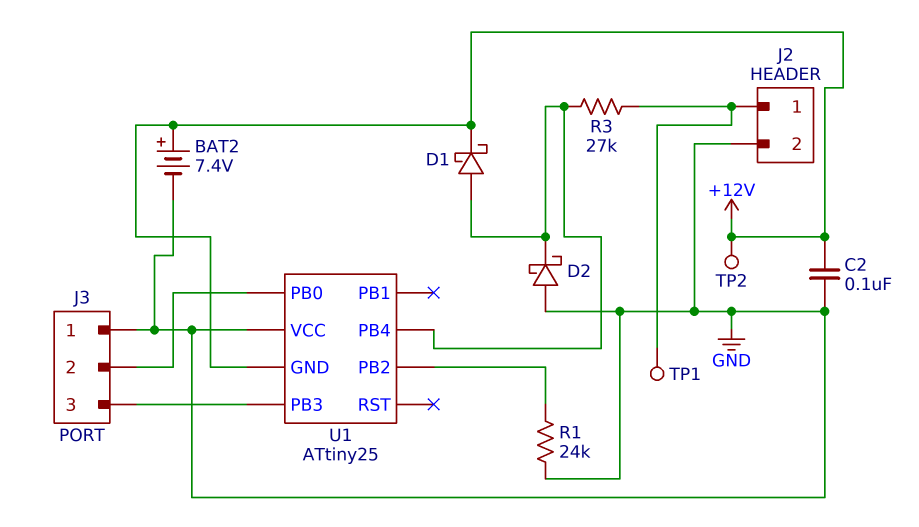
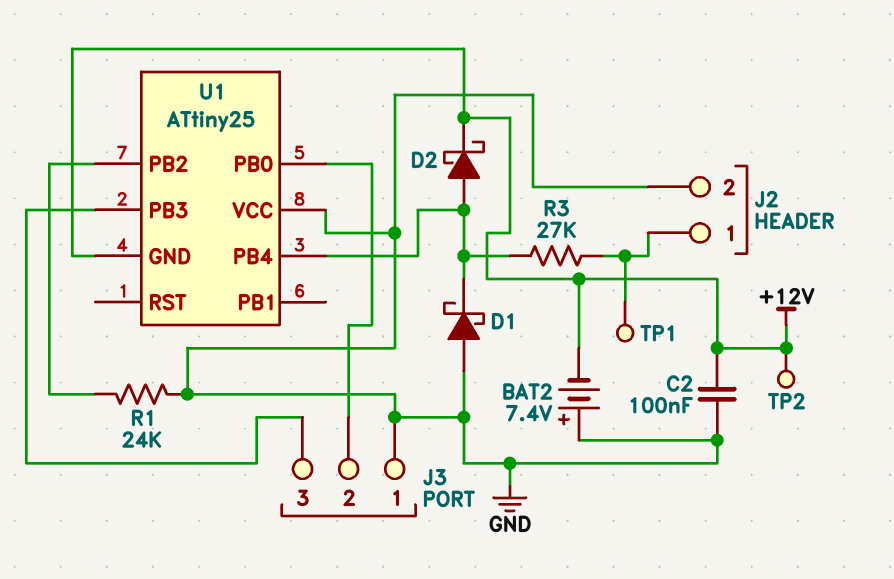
BAT2: 7.4V (plus +12V, minus GND) -> 7.4V (plus GND, minus +12V)
D1: schottky (A U1/PB4, K +12V) -> schottky (A GND, K U1/PB4)
D2: schottky (A GND, K U1/PB4) -> schottky (A U1/PB4, K +12V)

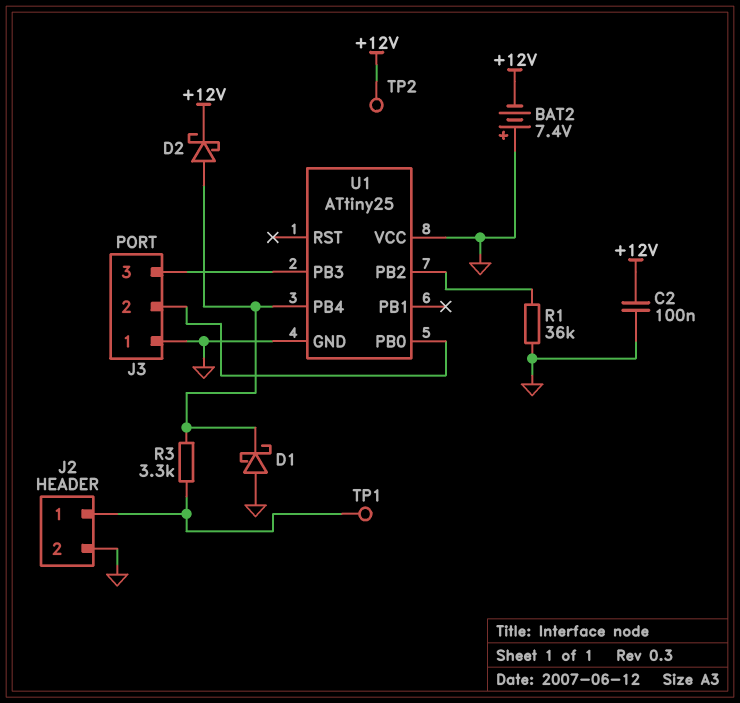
R1: 24k (GND, U1/PB2) -> 36k (GND, U1/PB2)
R3: 27k (J2/1, U1/PB4) -> 3.3k (J2/1, U1/PB4)
U1 pin GND: +12V -> GND

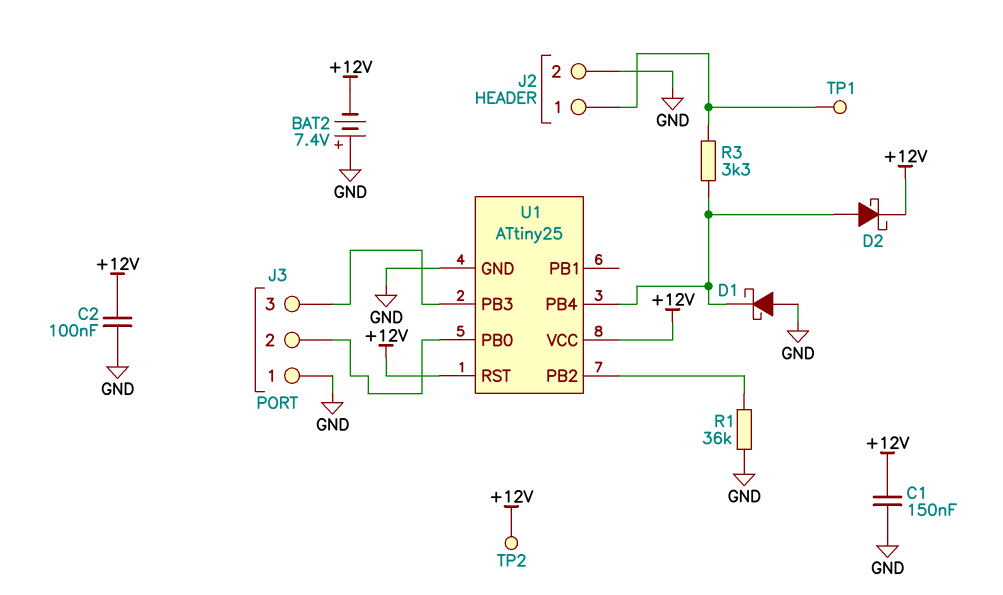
C1: none -> 150nF (+12V, GND)
U1 pin RST: none -> +12V
U1 pin VCC: GND -> +12V

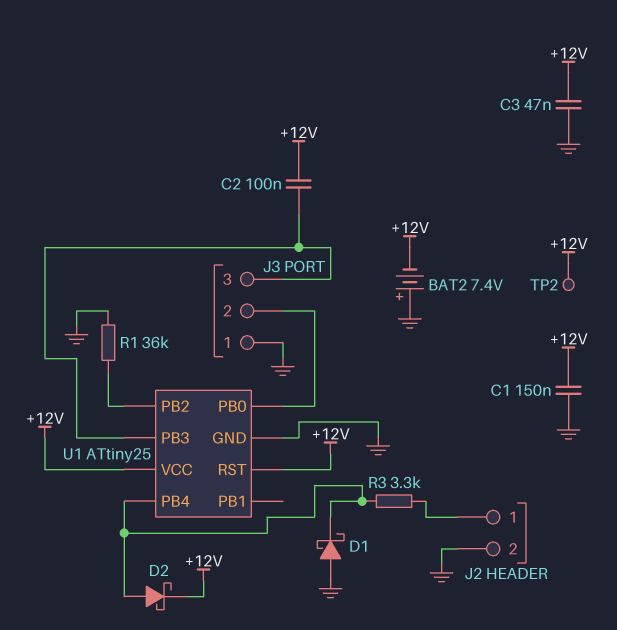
C2: 100nF (+12V, GND) -> 100nF (+12V, J3/3)
C3: none -> 47nF (+12V, GND)
TP1: test point (J2/1) -> none

